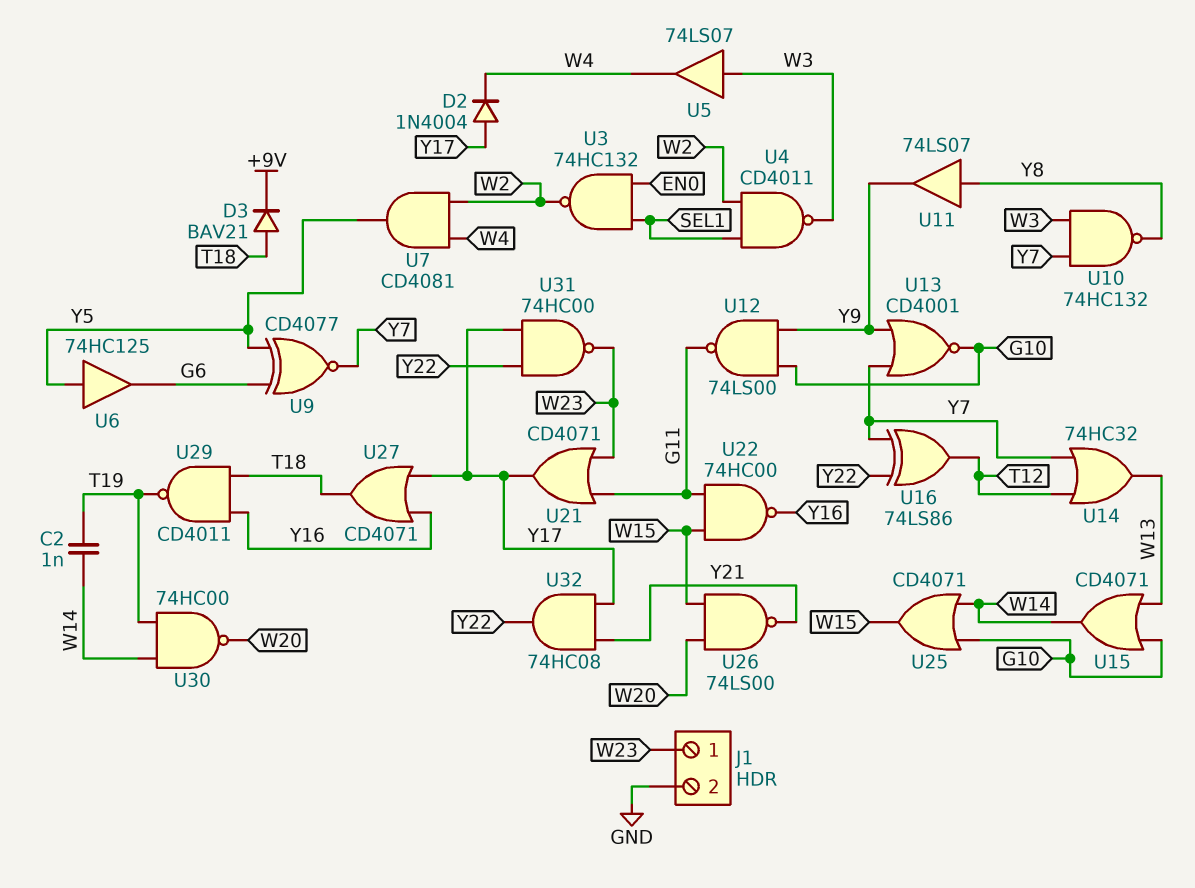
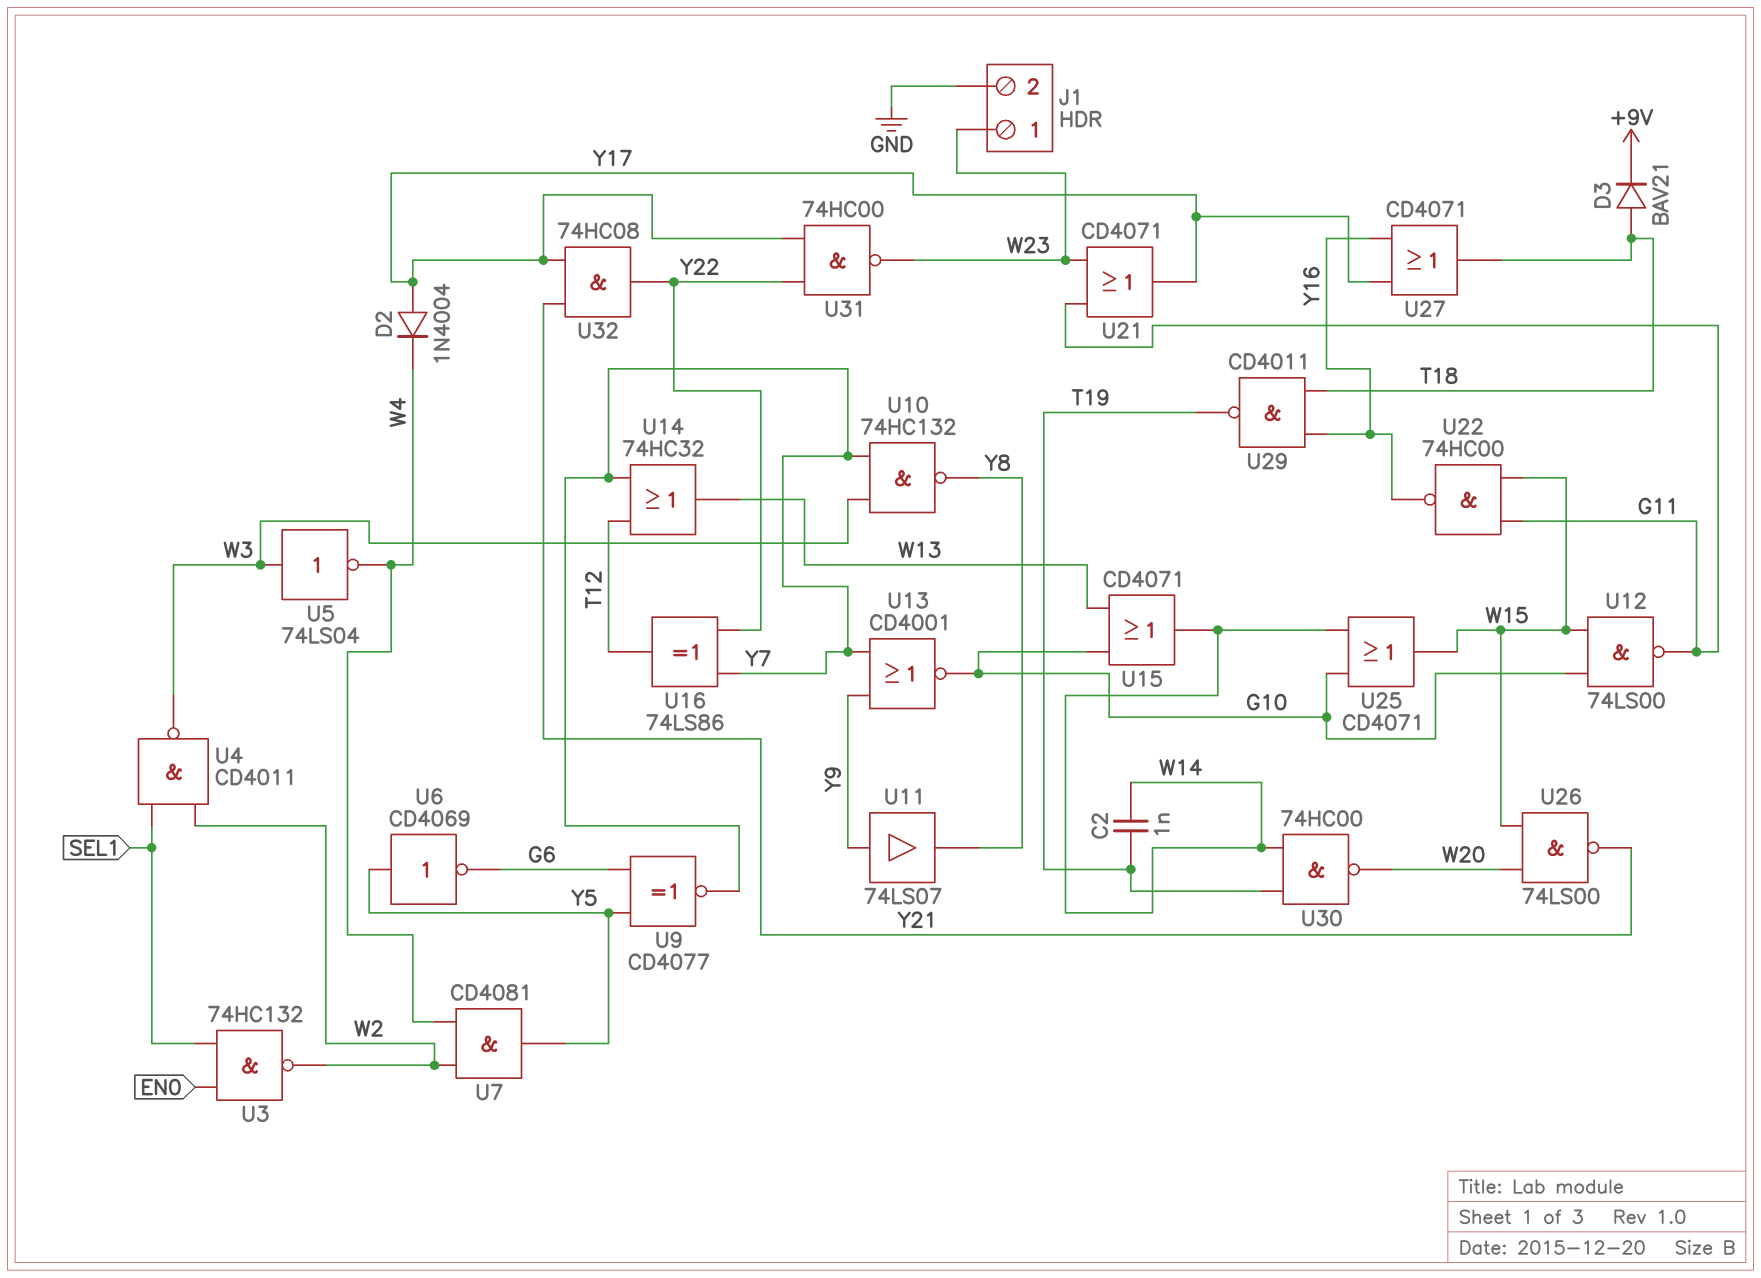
U5: buffer 74LS07 (in W3, out W4) -> NOT 74LS04 (in W3, out W4)
U6: buffer 74HC125 (in Y5, out G6) -> NOT CD4069 (in Y5, out G6)
U11: buffer 74LS07 (in Y8, out Y9) -> buffer 74LS07 (in Y9, out Y8)
U12: NAND 74LS00 (in G10, in Y9, out G11) -> NAND 74LS00 (in G10, in W15, out G11)

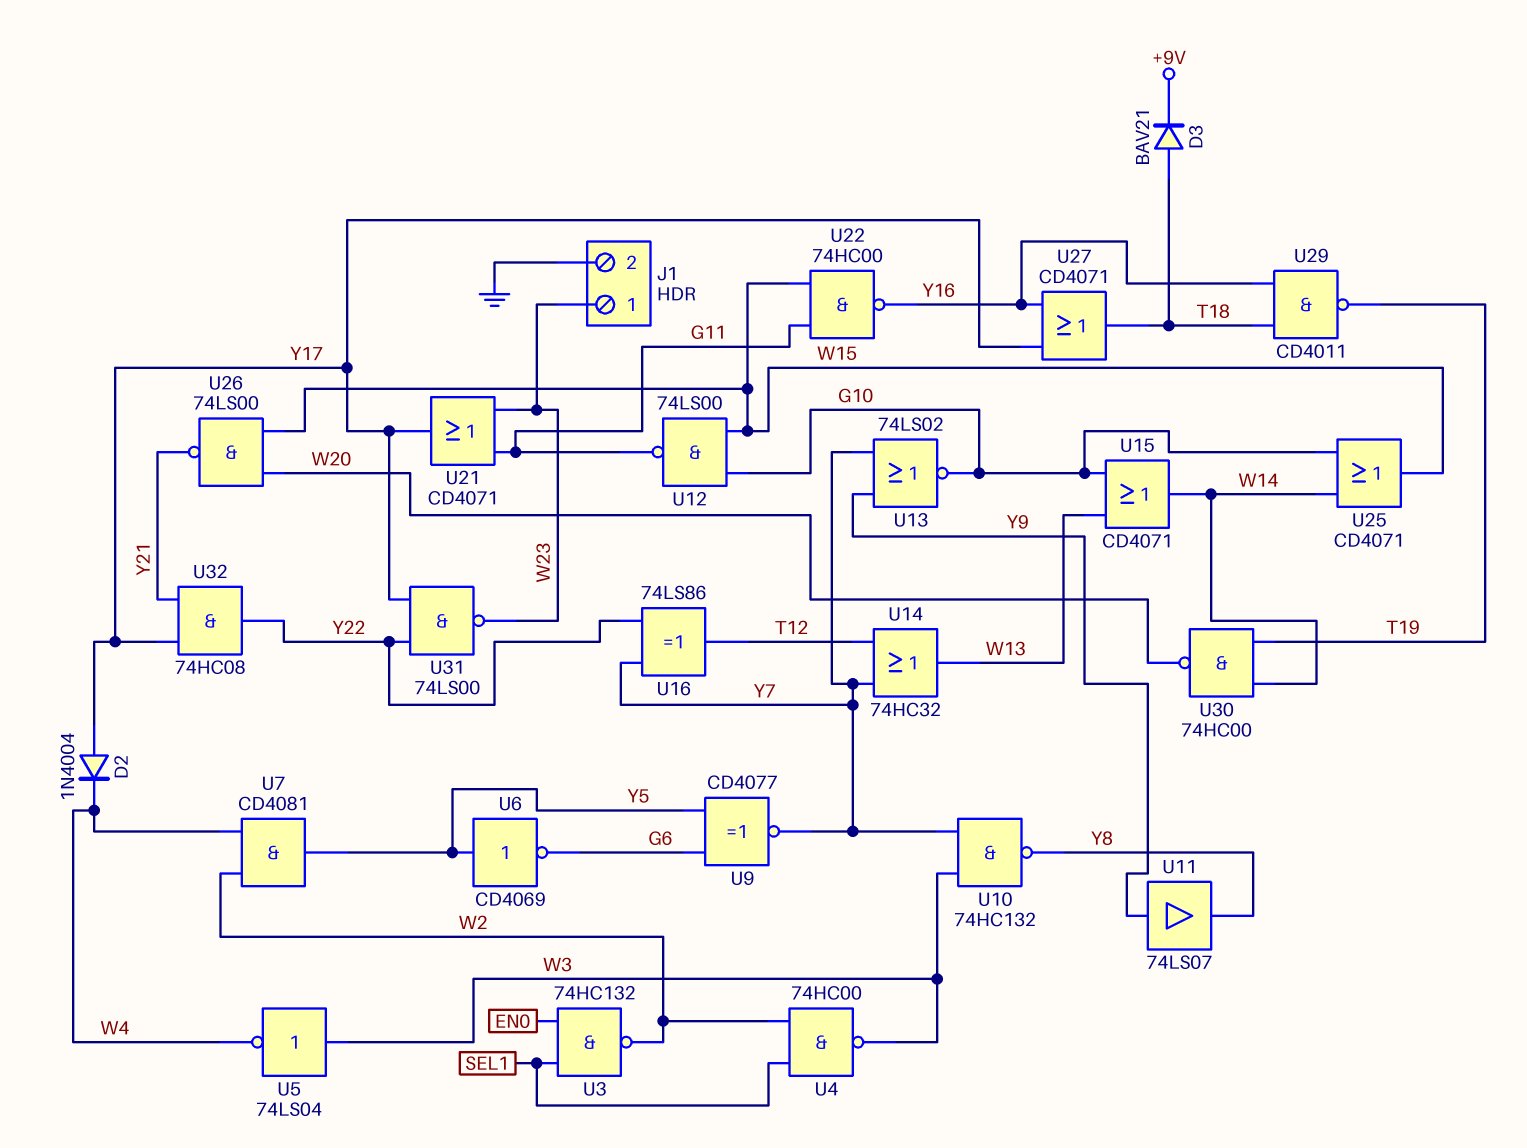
C2: 1nF (T19, W14) -> none
U4: NAND CD4011 (in SEL1, in W2, out W3) -> NAND 74HC00 (in SEL1, in W2, out W3)
U13: NOR CD4001 (in Y7, in Y9, out G10) -> NOR 74LS02 (in Y7, in Y9, out G10)
U31: NAND 74HC00 (in Y17, in Y22, out W23) -> NAND 74LS00 (in Y17, in Y22, out W23)

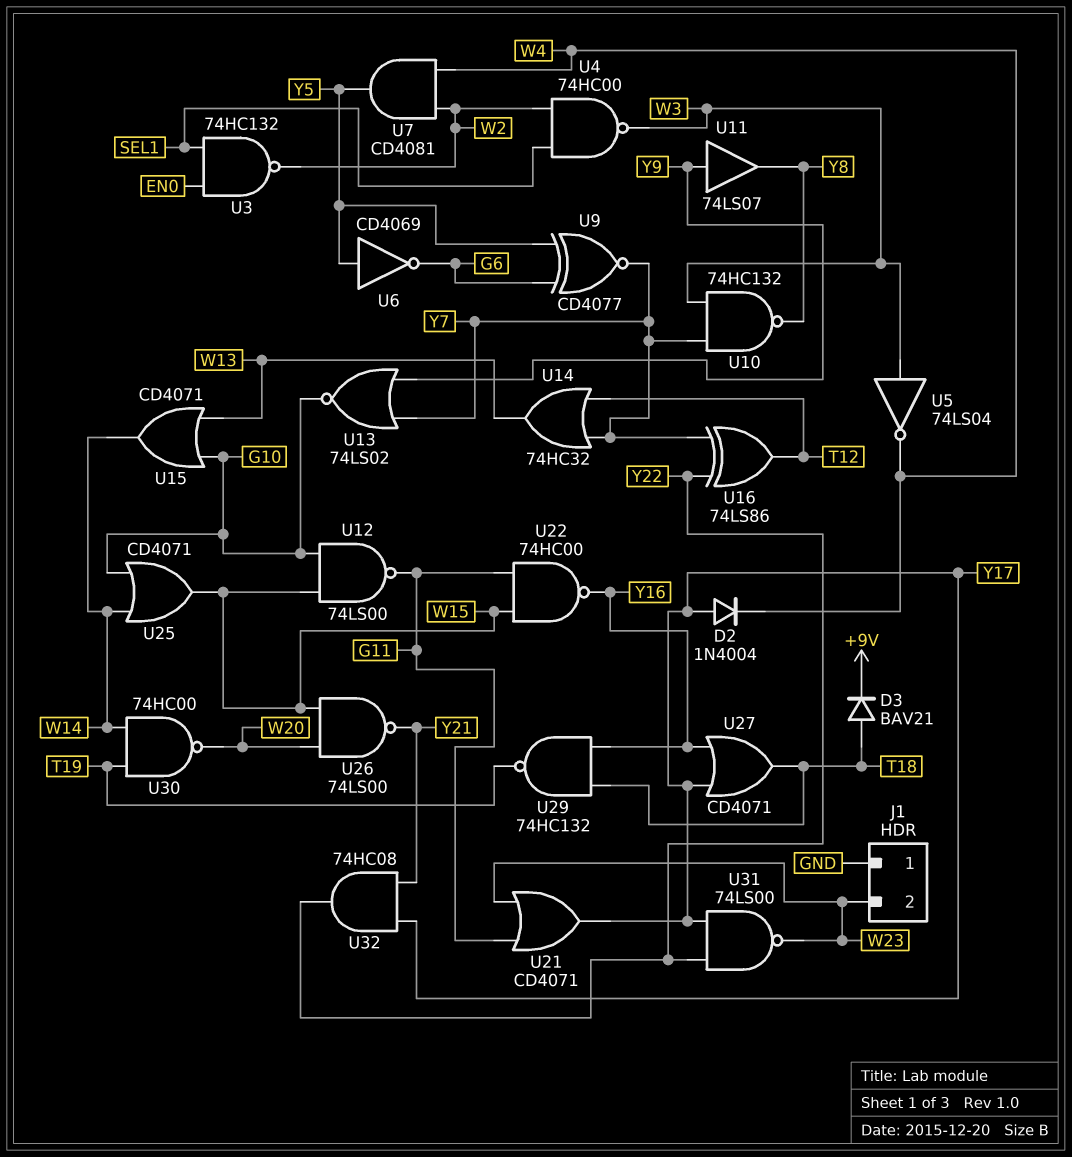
J1 pin 1: W23 -> GND
J1 pin 2: GND -> W23
U29: NAND CD4011 (in T18, in Y16, out T19) -> NAND 74HC132 (in T18, in Y16, out T19)

